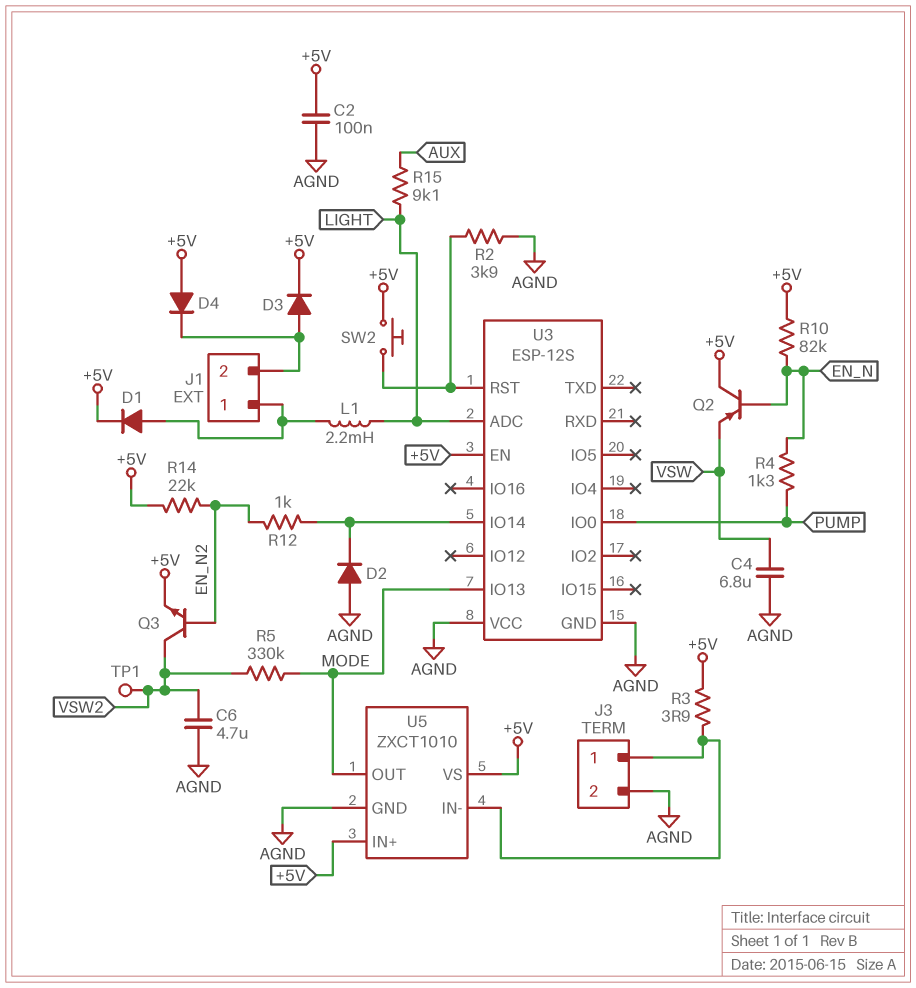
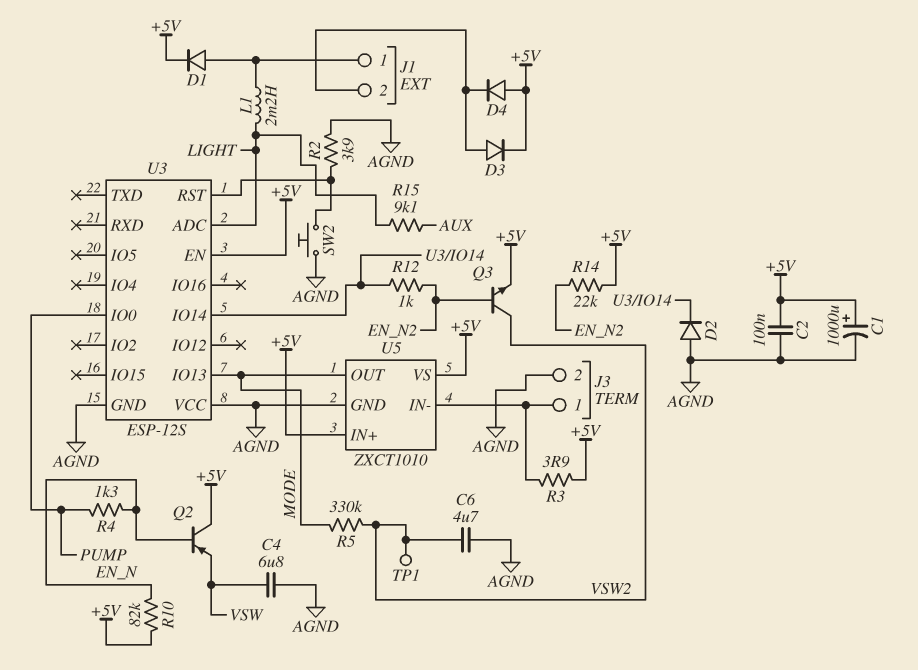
C1: none -> 1000uF (plus +5V, minus AGND)
SW2: button (+5V, U3/RST) -> button (AGND, U3/RST)

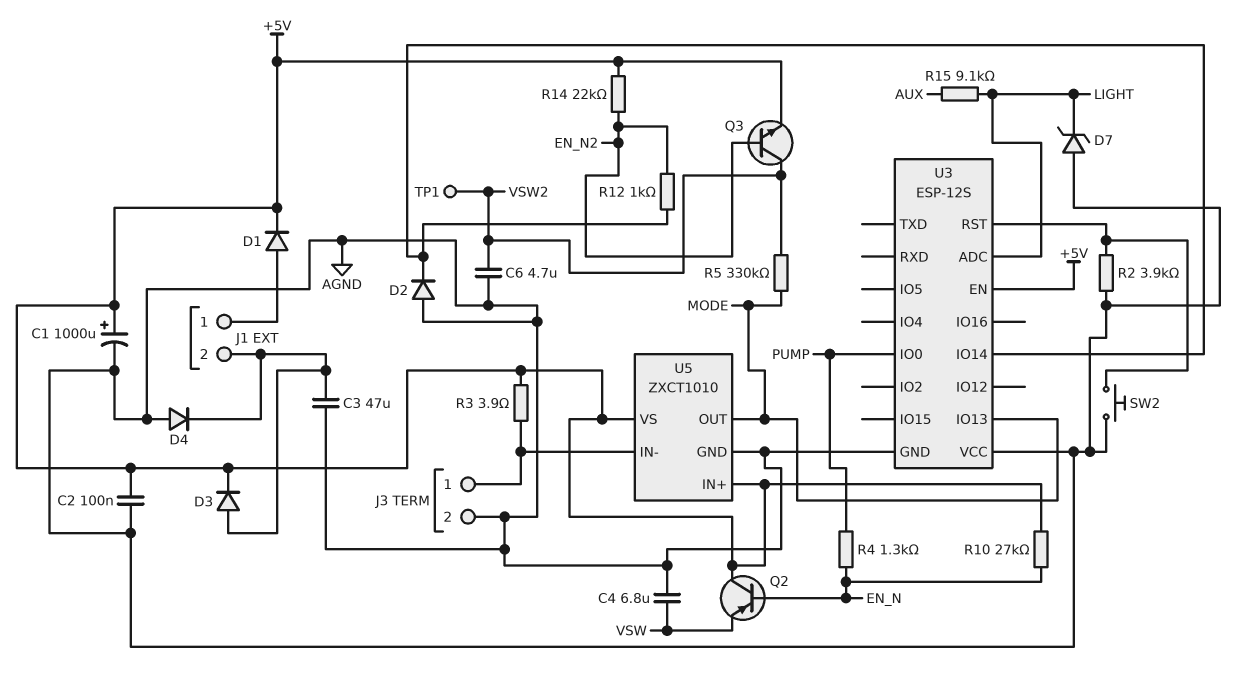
C3: none -> 47uF (AGND, J1/2)
D4: diode (A +5V, K J1/2) -> diode (A AGND, K J1/2)
D7: none -> zener (A AGND, K LIGHT)
L1: 2.2mH (J1/1, LIGHT) -> none
R10: 82k (+5V, EN_N) -> 27k (+5V, EN_N)

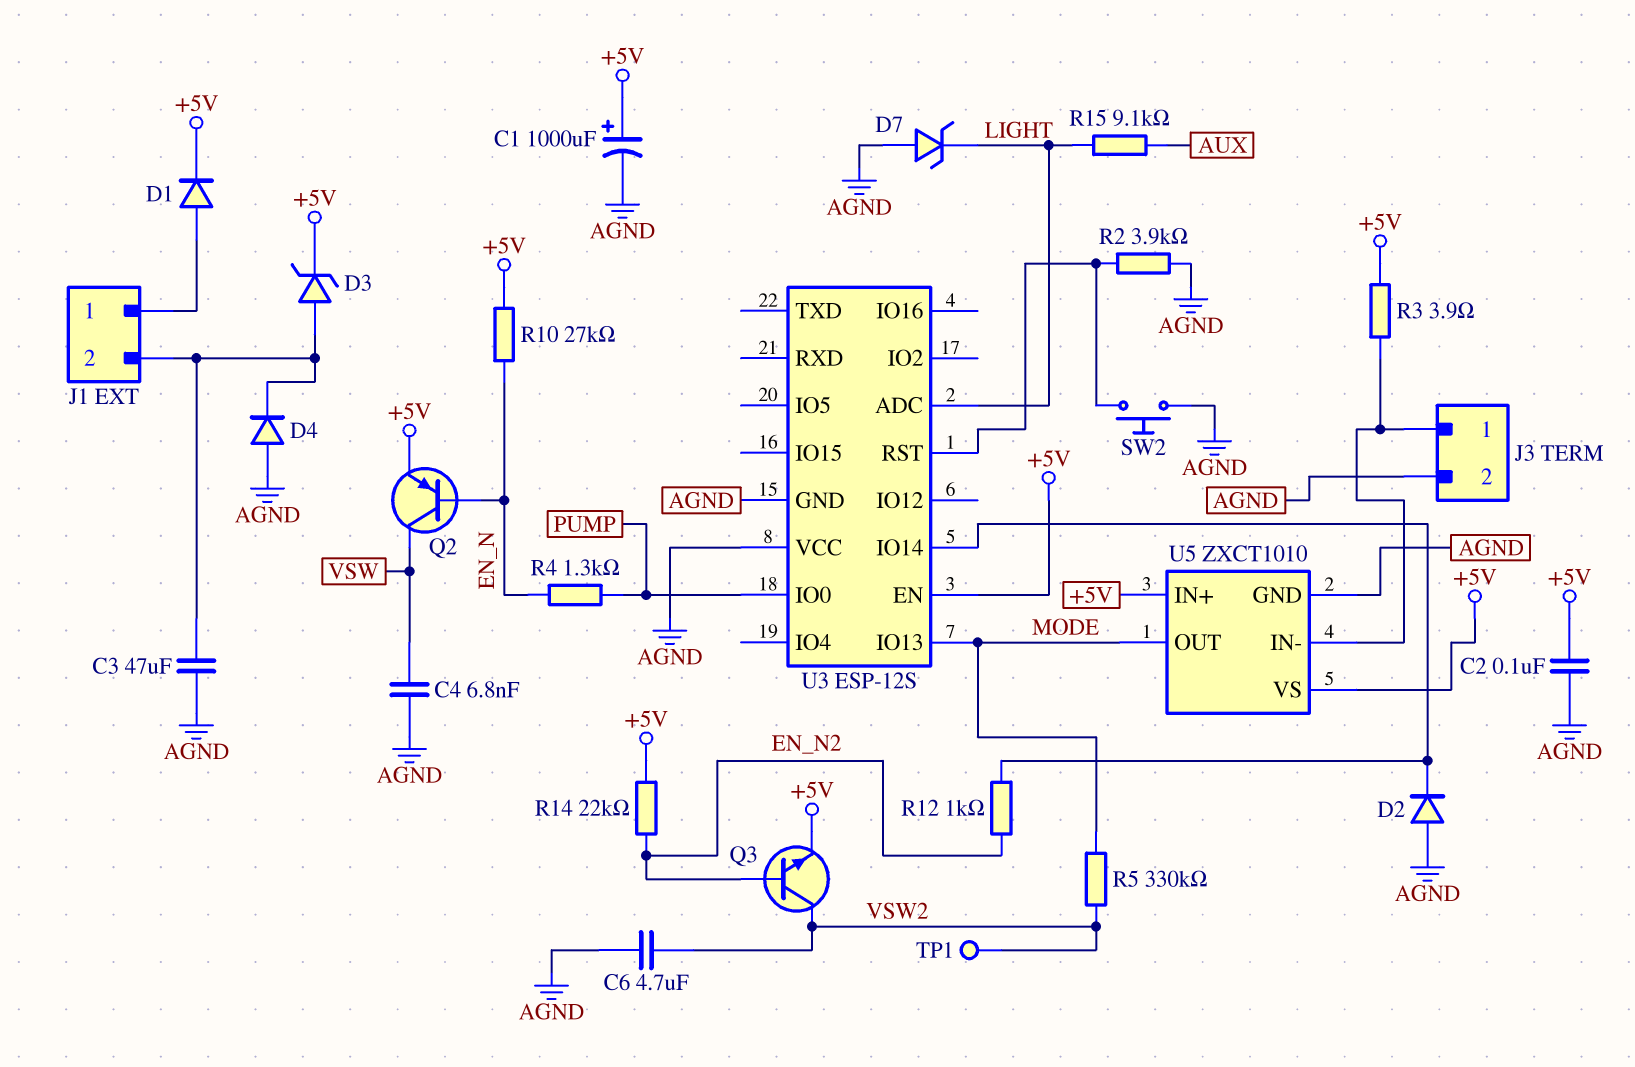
C4: 6.8uF (AGND, VSW) -> 6.8nF (AGND, VSW)
D3: diode (A J1/2, K +5V) -> zener (A J1/2, K +5V)
Q2: PNP (B EN_N, C +5V, E VSW) -> PNP (B EN_N, C VSW, E +5V)

